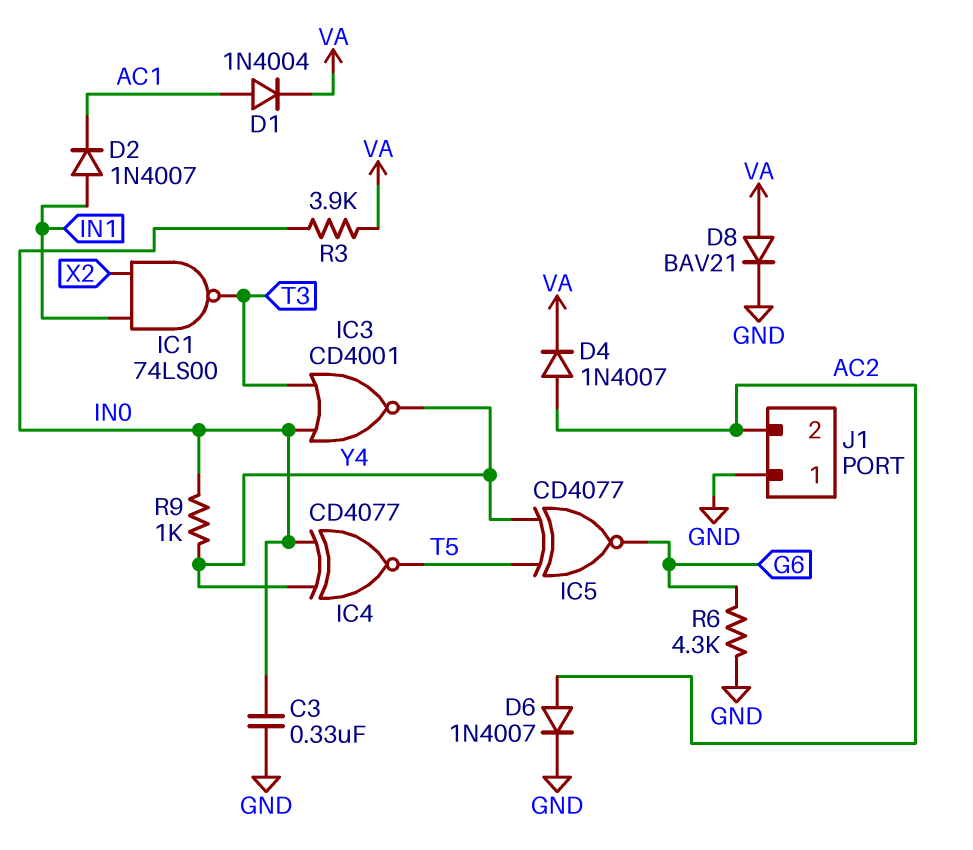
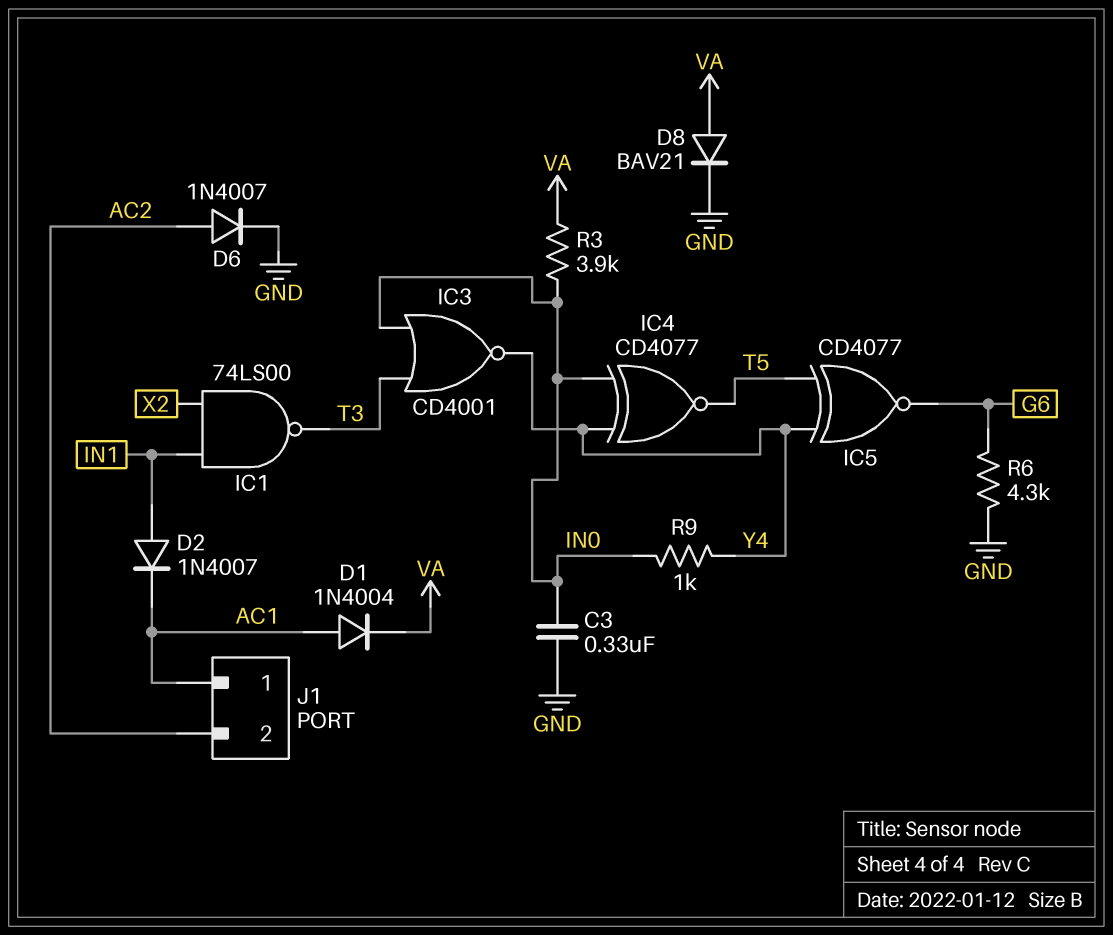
D4: diode 1N4007 (A AC2, K VA) -> none
J1 pin 1: GND -> AC1

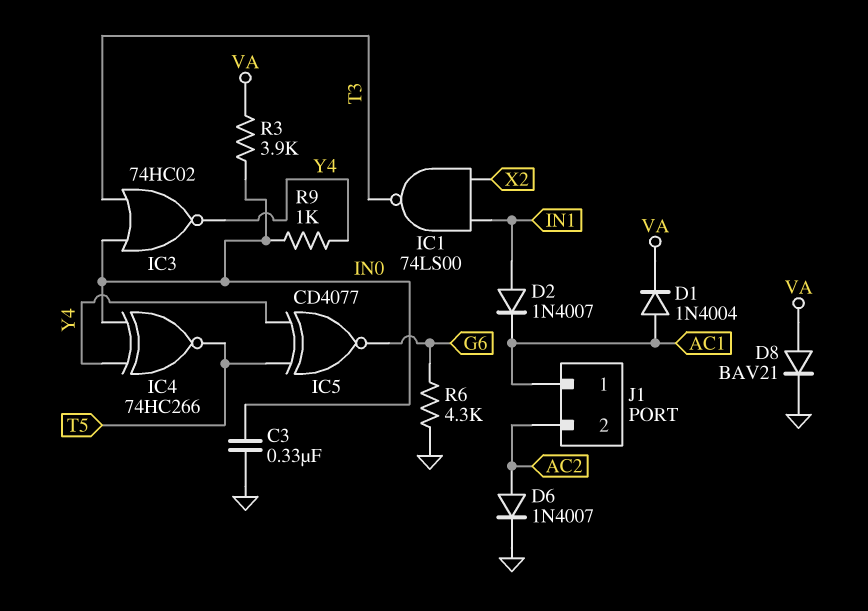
IC3: NOR CD4001 (in IN0, in T3, out Y4) -> NOR 74HC02 (in IN0, in T3, out Y4)
IC4: XNOR CD4077 (in IN0, in Y4, out T5) -> XNOR 74HC266 (in IN0, in Y4, out T5)

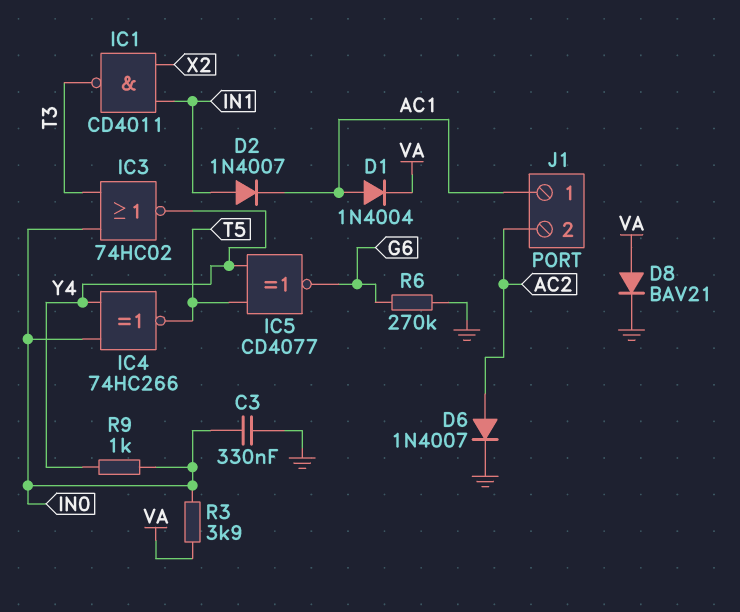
IC1: NAND 74LS00 (in IN1, in X2, out T3) -> NAND CD4011 (in IN1, in X2, out T3)
R6: 4.3k (G6, GND) -> 270k (G6, GND)

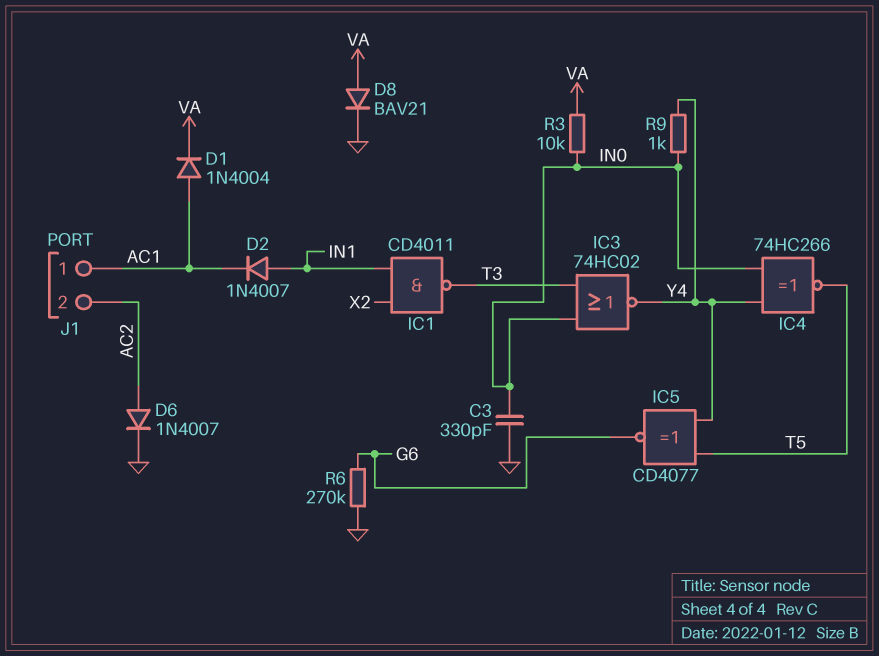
C3: 330nF (GND, IN0) -> 330pF (GND, IN0)
R3: 3.9k (IN0, VA) -> 10k (IN0, VA)

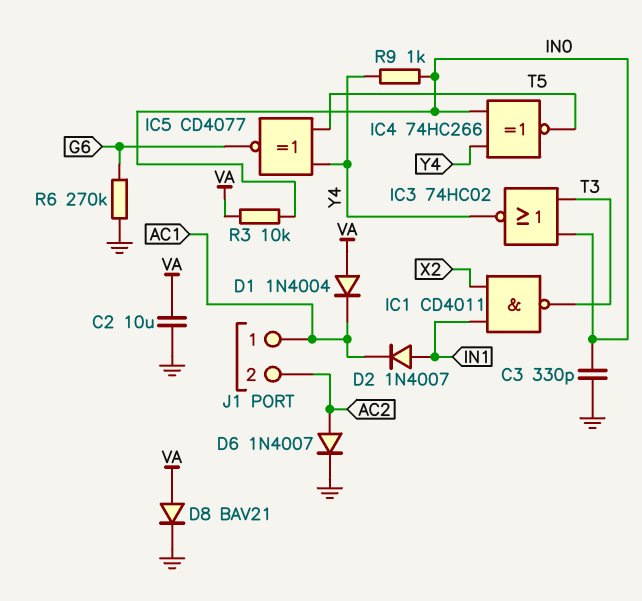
C2: none -> 10uF (GND, VA)
D1: diode 1N4004 (A AC1, K VA) -> diode 1N4004 (A VA, K AC1)

